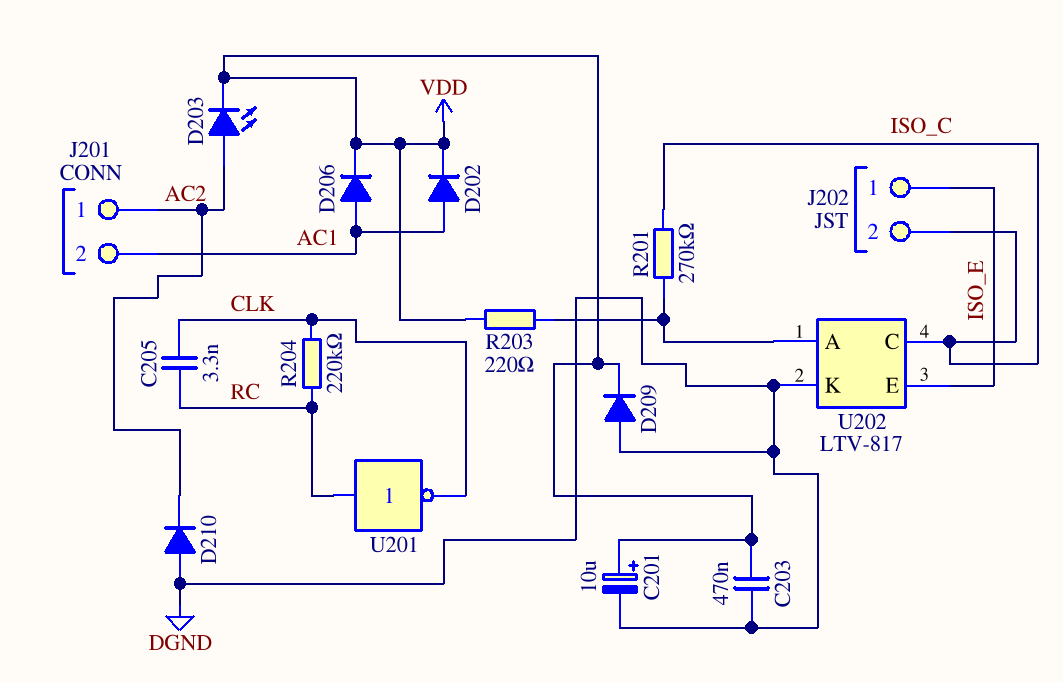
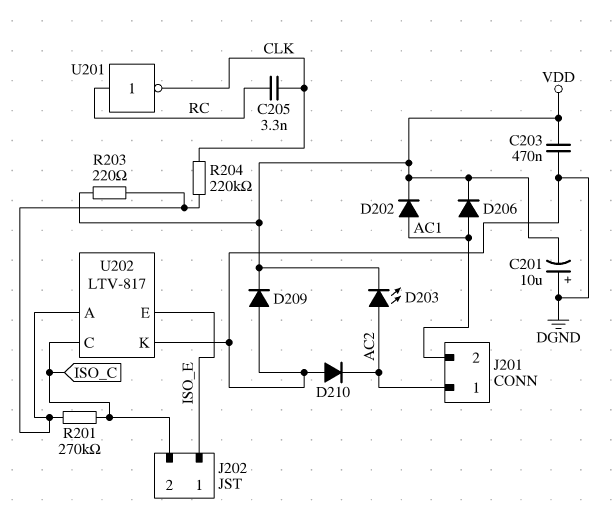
C201: 10uF (plus VDD, minus DGND) -> 10uF (plus DGND, minus VDD)
R204: 220k (CLK, RC) -> 220k (CLK, U202/A)

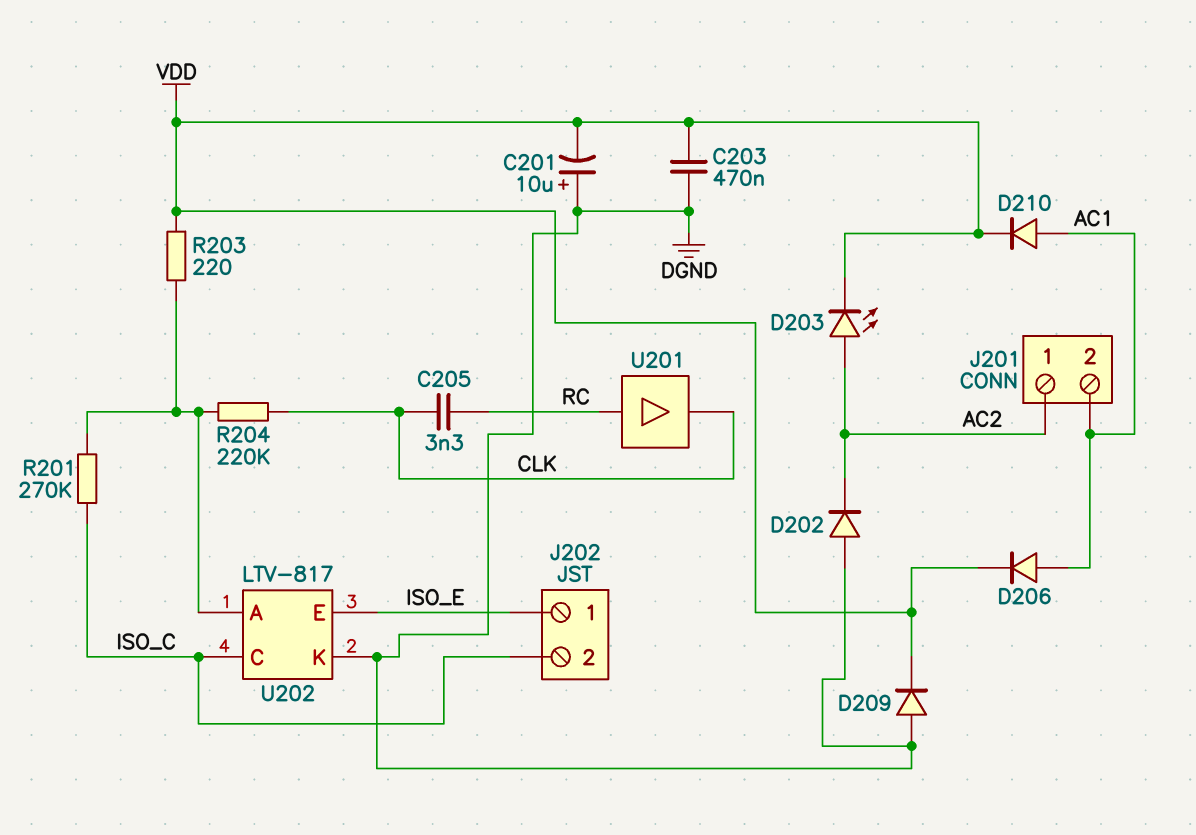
D202: diode (A AC1, K VDD) -> diode (A DGND, K AC2)
D210: diode (A DGND, K AC2) -> diode (A AC1, K VDD)
U201: NOT (in RC, out CLK) -> buffer (in RC, out CLK)

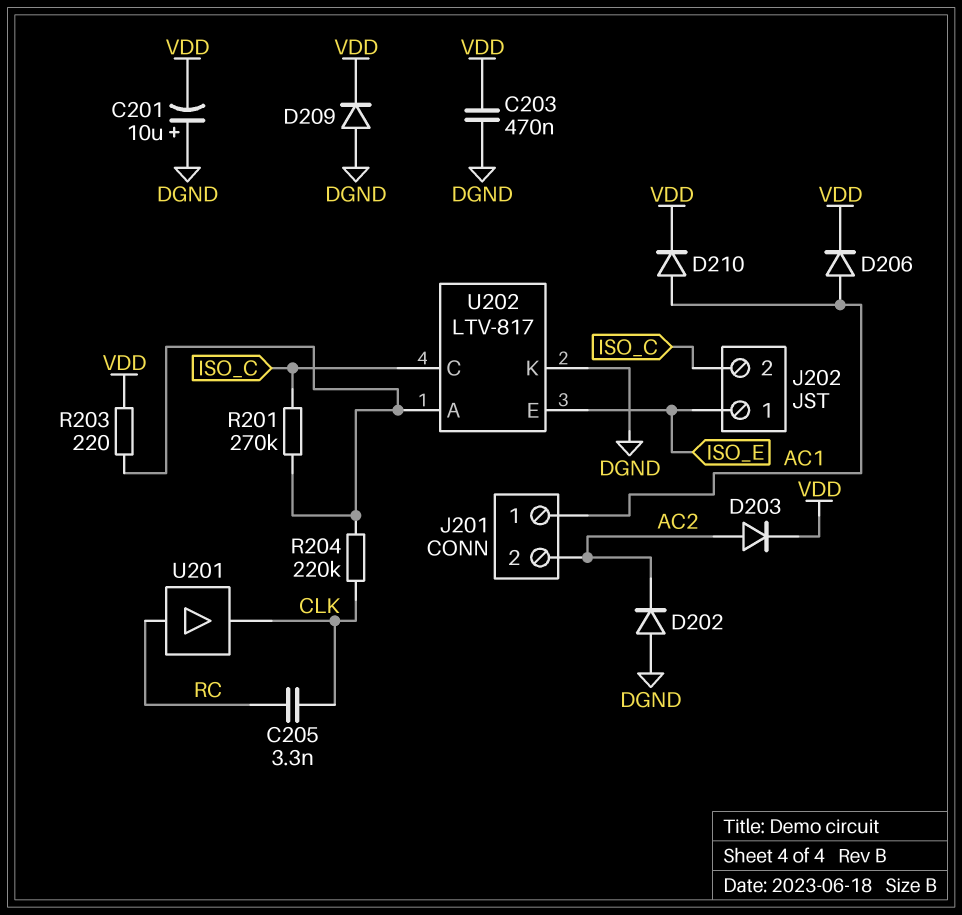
D203: LED (A AC2, K VDD) -> diode (A AC2, K VDD)
J201 pin 1: AC2 -> AC1
J201 pin 2: AC1 -> AC2

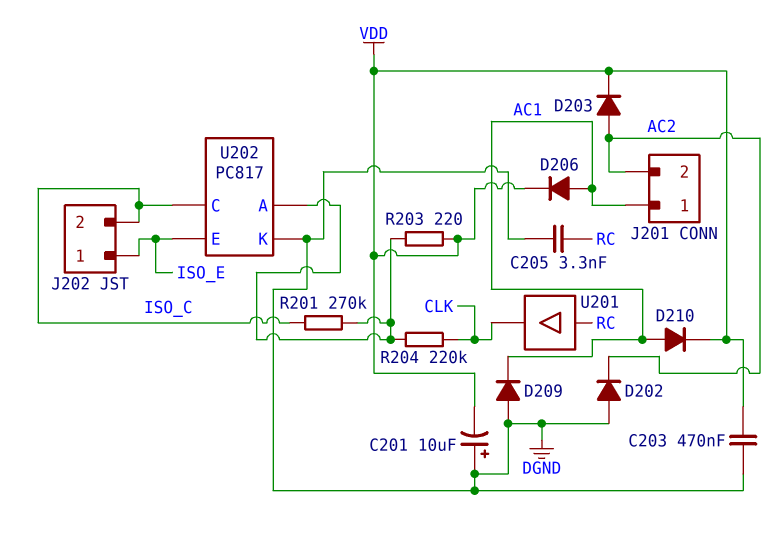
C205: 3.3nF (CLK, RC) -> 3.3nF (DGND, RC)
D209: diode (A DGND, K VDD) -> diode (A DGND, K AC1)
U202: LTV-817 -> PC817

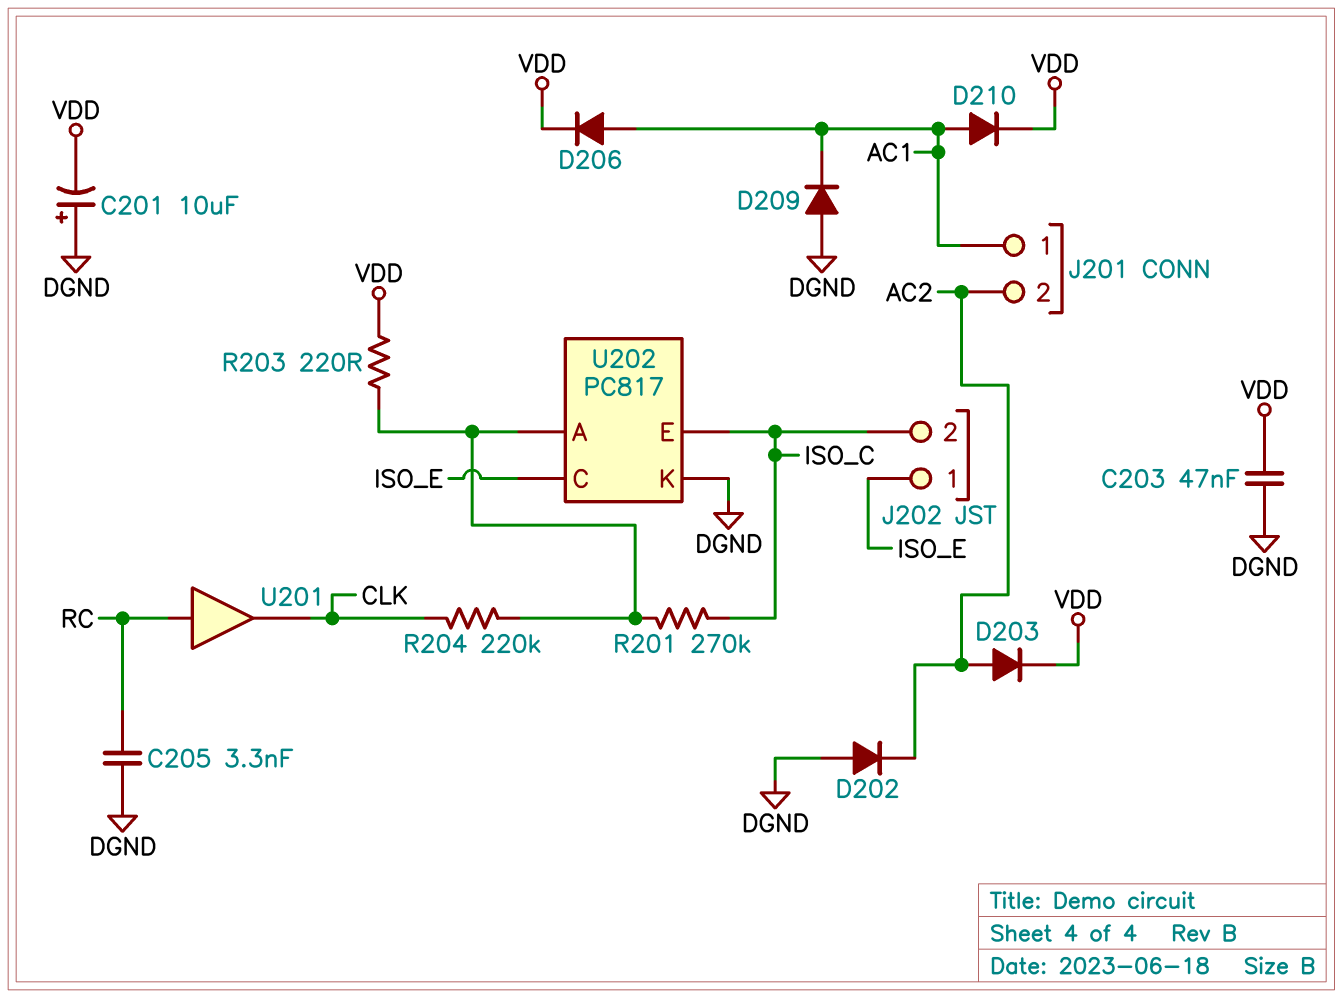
C203: 470nF (DGND, VDD) -> 47nF (DGND, VDD)
U202 pin C: ISO_C -> ISO_E
U202 pin E: ISO_E -> ISO_C

